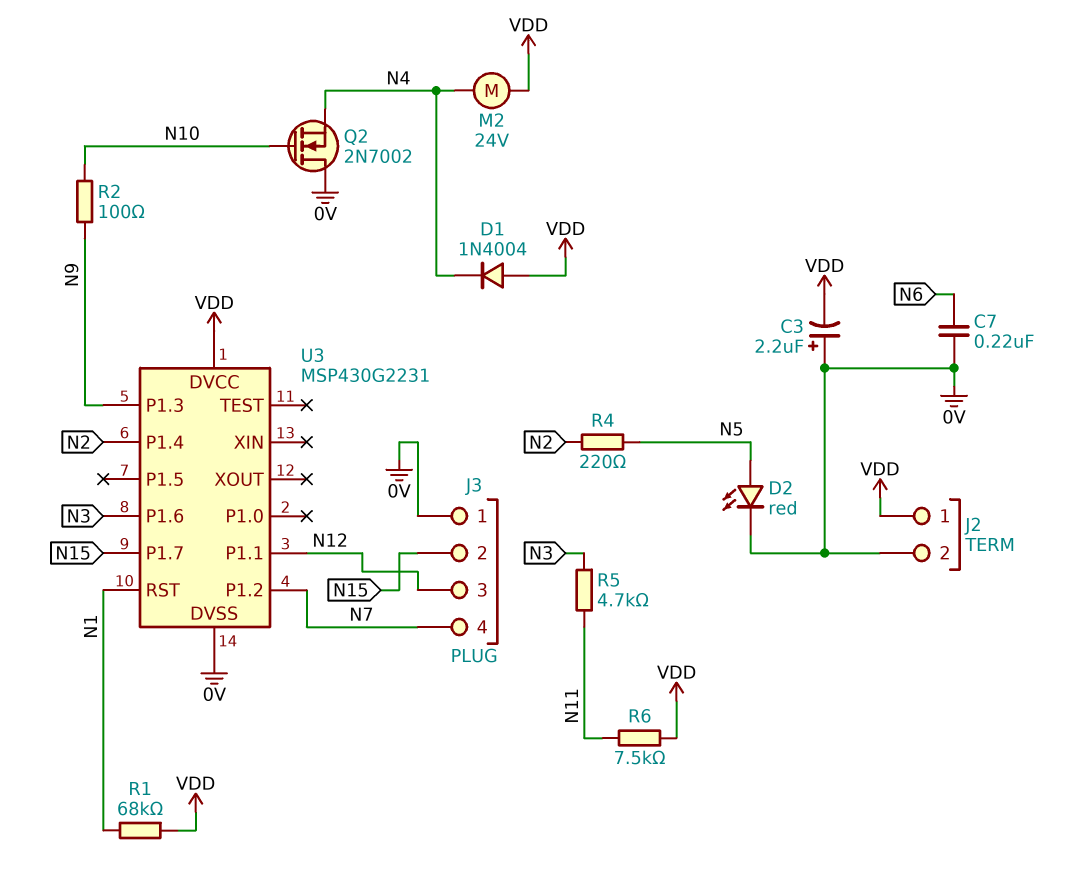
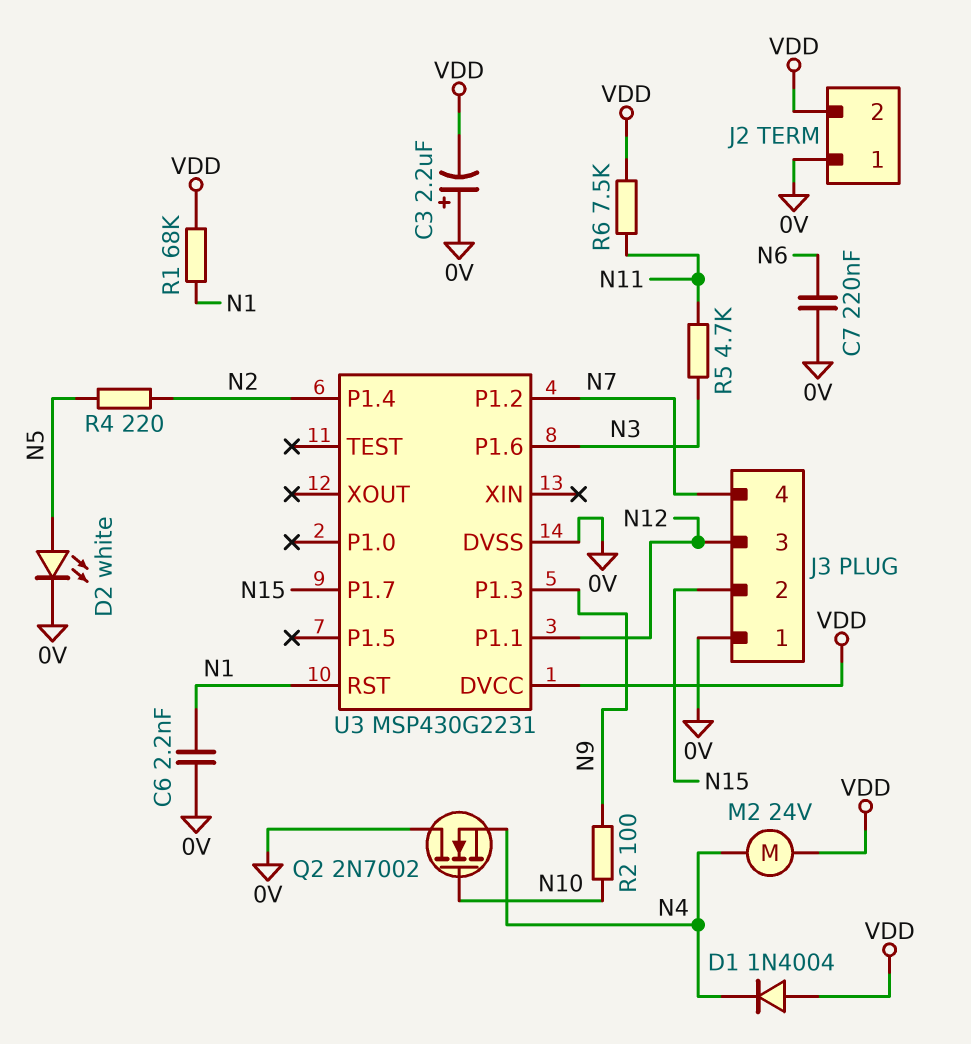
C6: none -> 2.2nF (0V, N1)
D2: LED red (A N5, K 0V) -> LED white (A N5, K 0V)
J2 pin 1: VDD -> 0V
J2 pin 2: 0V -> VDD

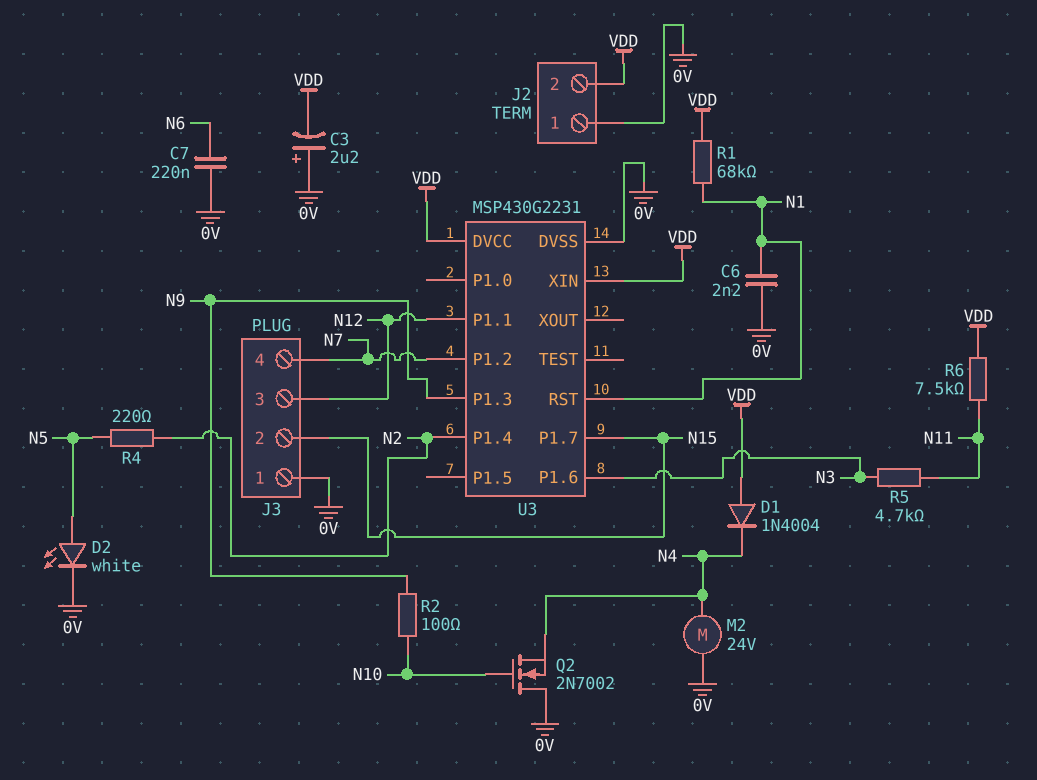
M2: motor 24V (N4, VDD) -> motor 24V (0V, N4)
U3 pin XIN: none -> VDD

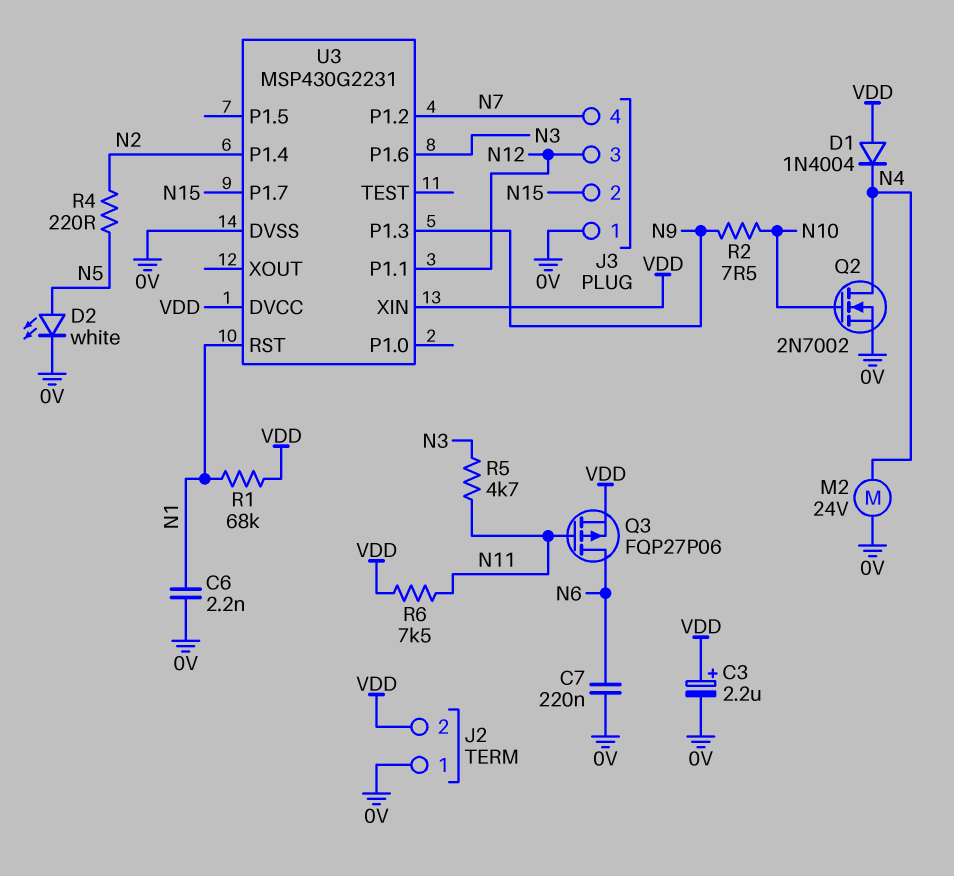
C3: 2.2uF (plus 0V, minus VDD) -> 2.2uF (plus VDD, minus 0V)
Q2: NMOS 2N7002 (G N10, D 0V, S N4) -> NMOS 2N7002 (G N10, D N4, S 0V)
Q3: none -> PMOS FQP27P06 (G N11, D N6, S VDD)
R2: 100 (N9, N10) -> 7.5 (N9, N10)

